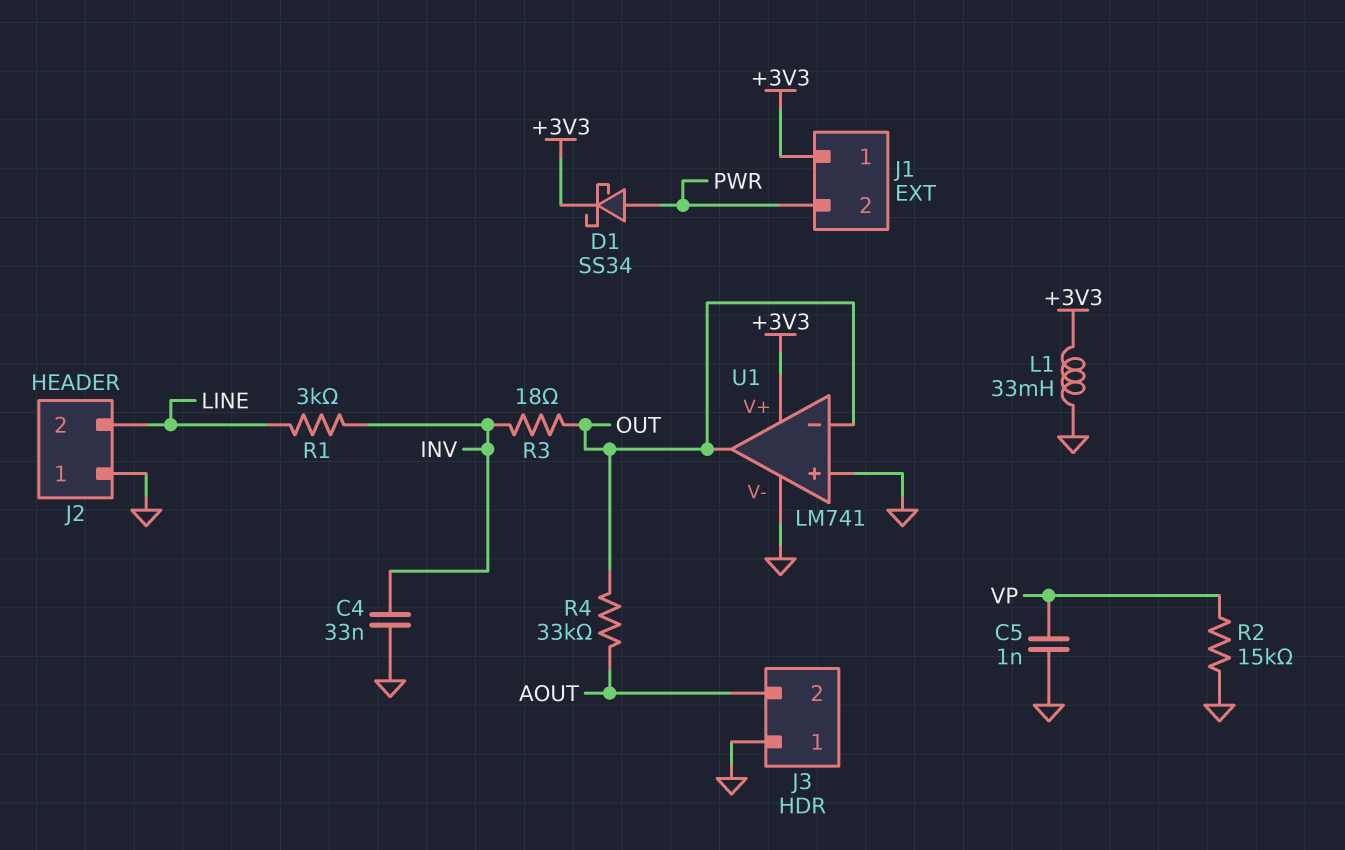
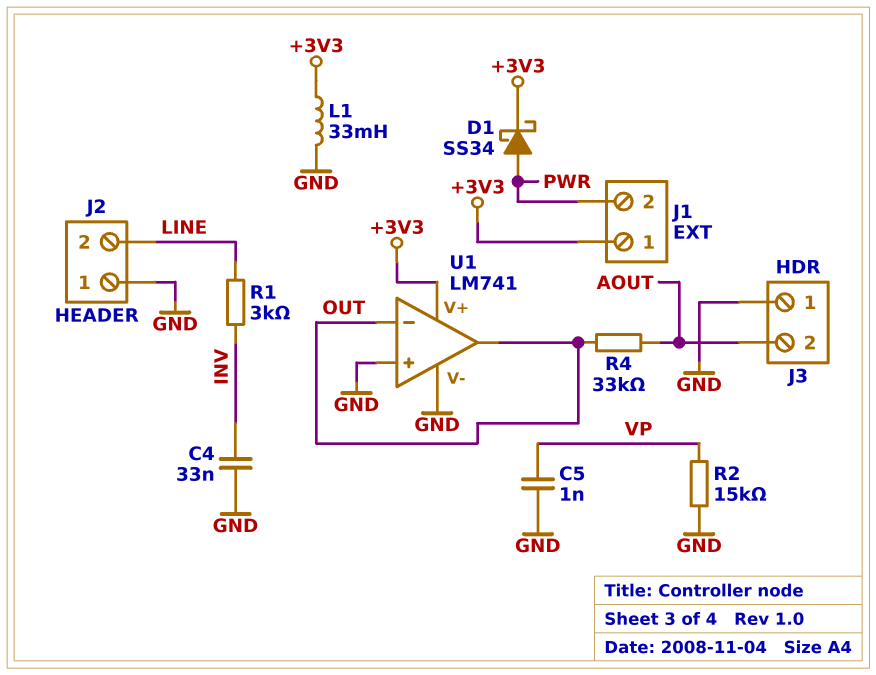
R3: 18 (INV, OUT) -> none

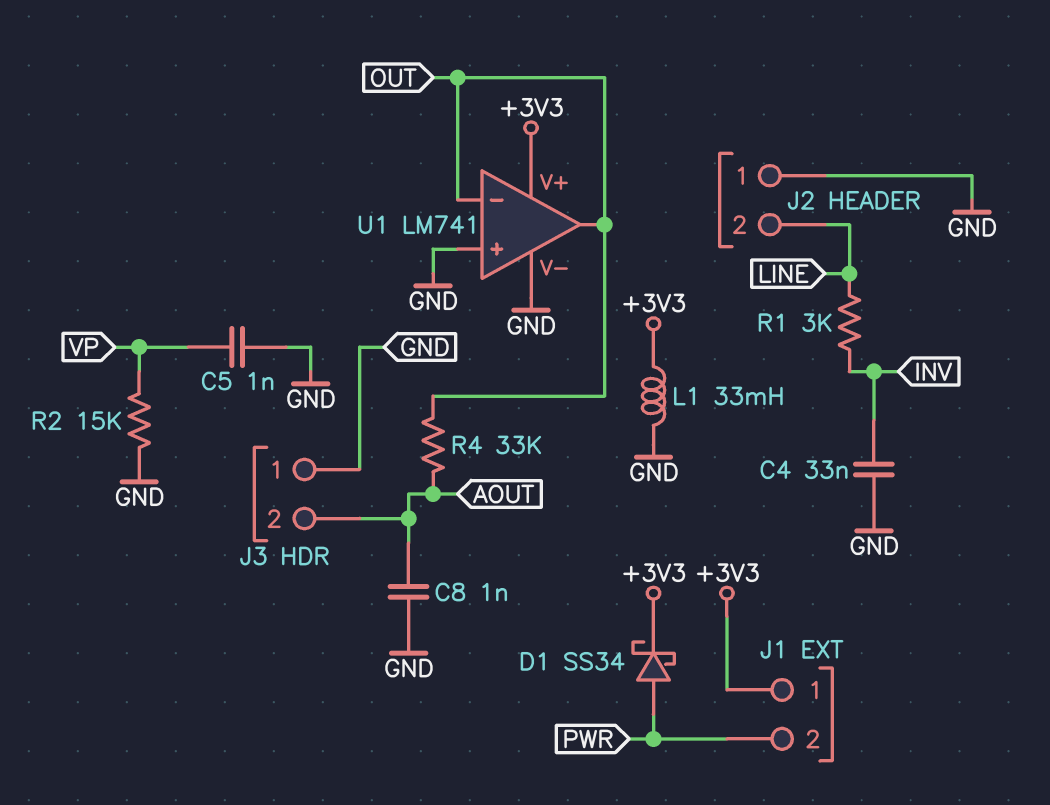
C8: none -> 1nF (AOUT, GND)

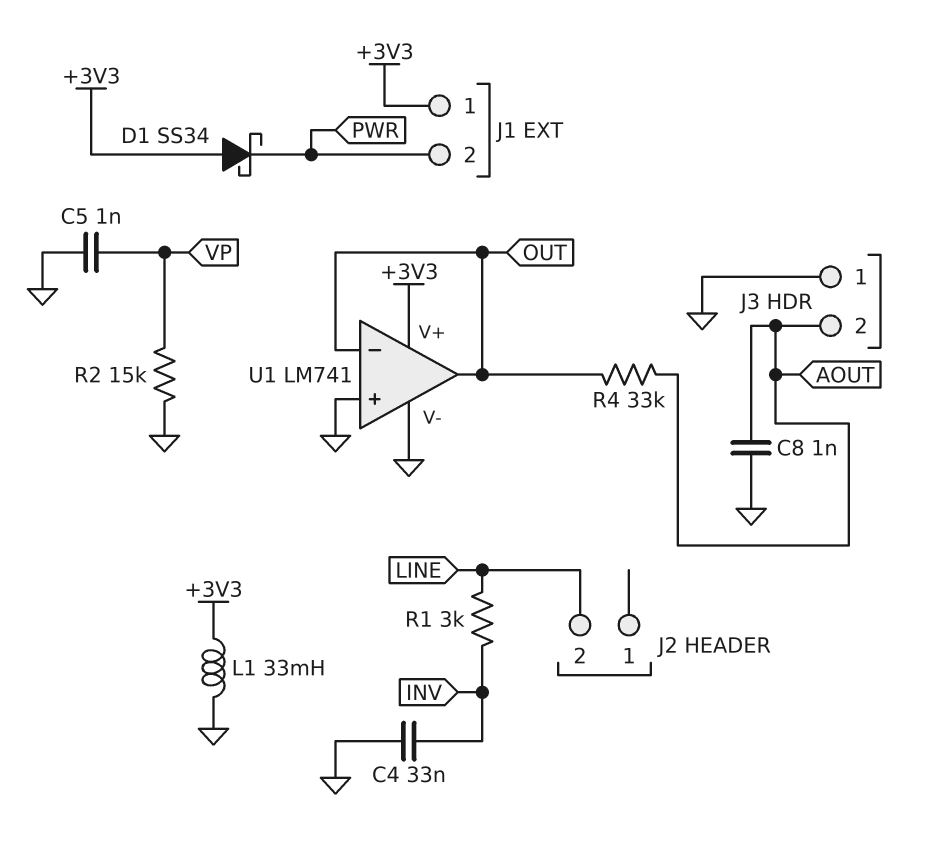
D1: schottky SS34 (A PWR, K +3V3) -> schottky SS34 (A +3V3, K PWR)
J2 pin 1: GND -> none

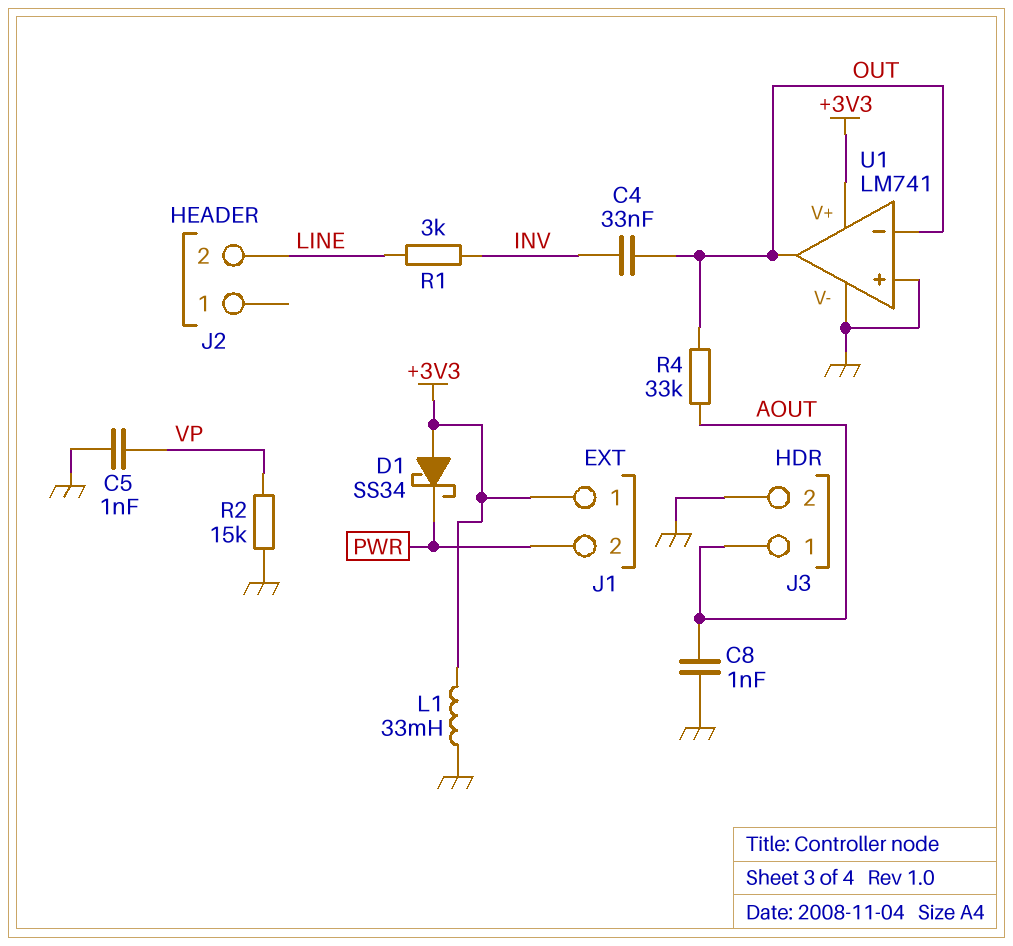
C4: 33nF (GND, INV) -> 33nF (INV, OUT)
J3 pin 1: GND -> AOUT
J3 pin 2: AOUT -> GND

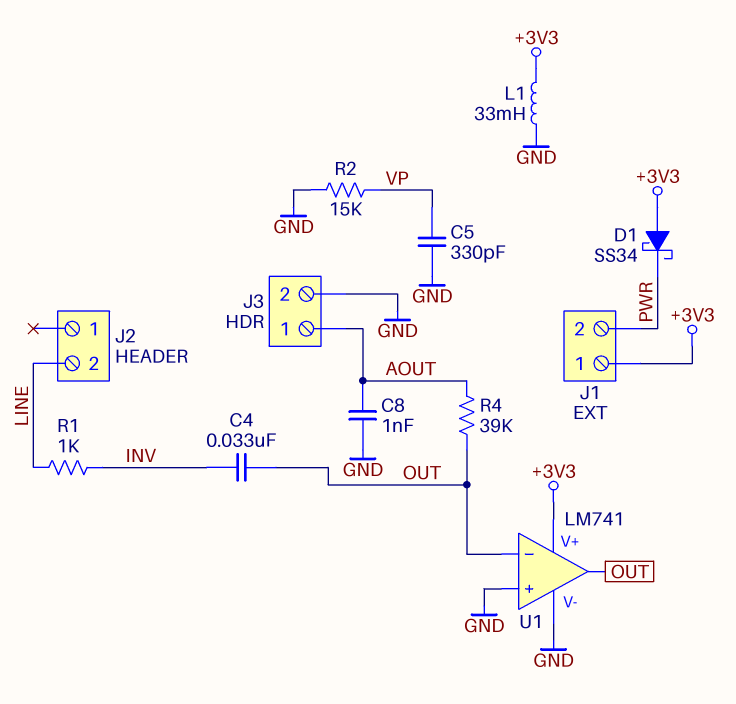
C5: 1nF (GND, VP) -> 330pF (GND, VP)
R1: 3k (INV, LINE) -> 1k (INV, LINE)
R4: 33k (AOUT, OUT) -> 39k (AOUT, OUT)

